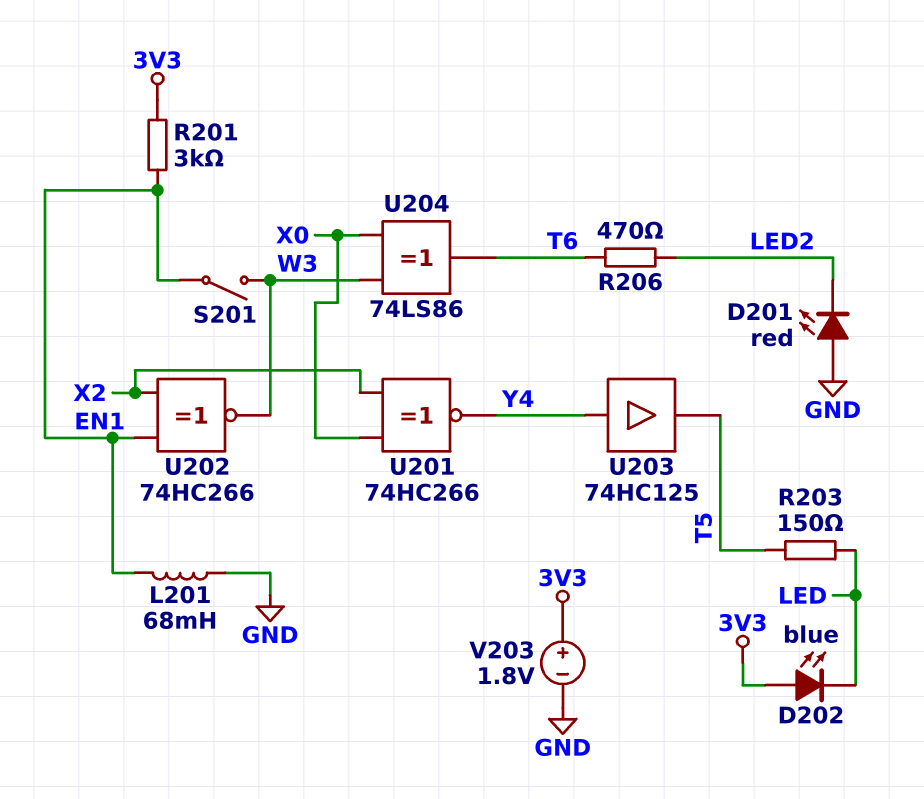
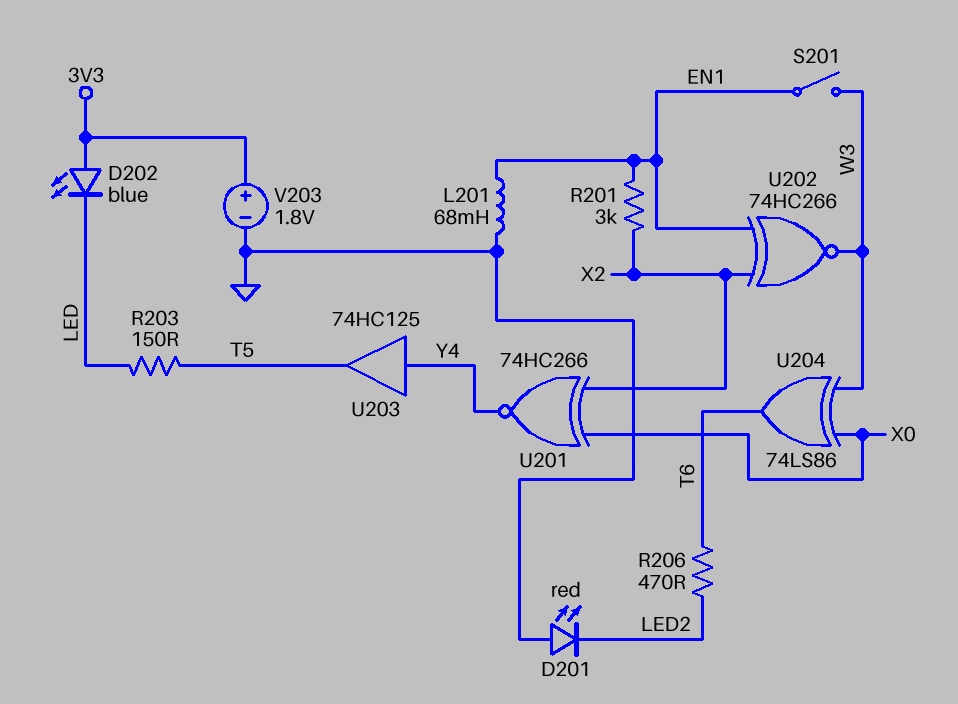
R201: 3k (3V3, EN1) -> 3k (EN1, X2)

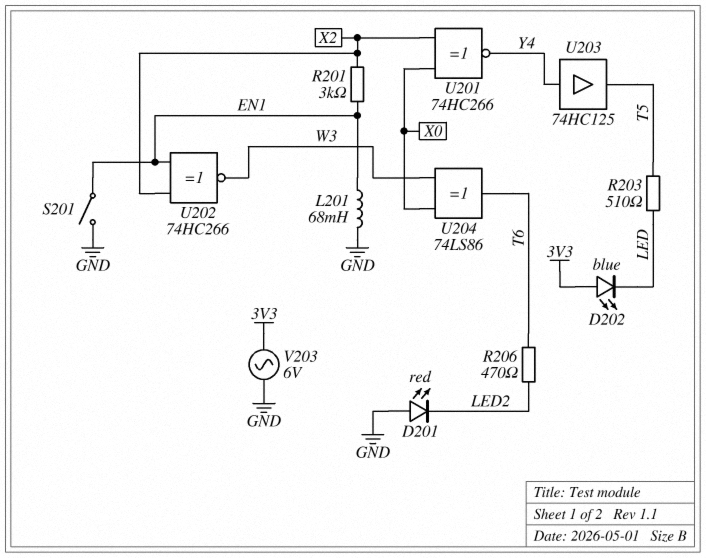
R203: 150 (LED, T5) -> 510 (LED, T5)
S201: switch (EN1, W3) -> switch (EN1, GND)
V203: 1.8V (plus 3V3, minus GND) -> AC 6V (3V3, GND)

